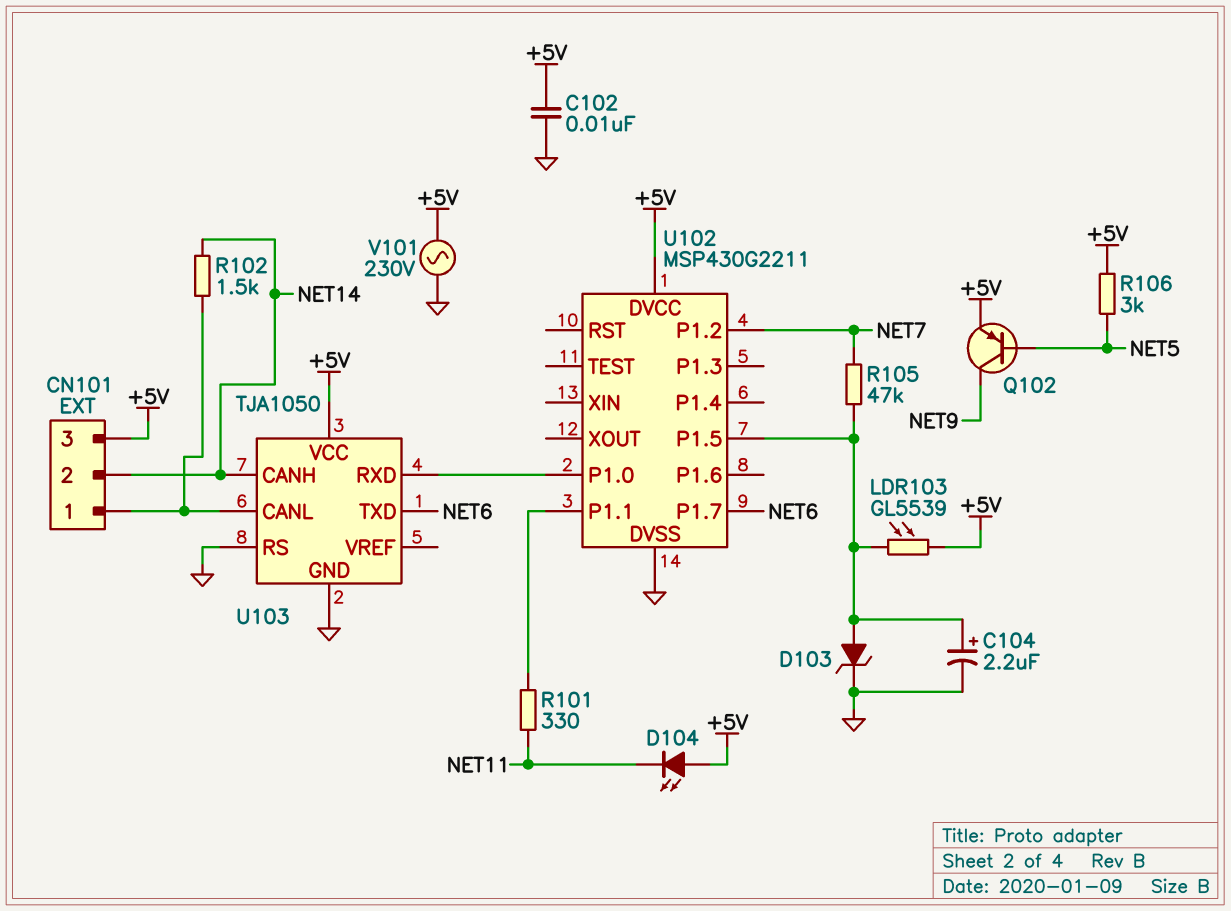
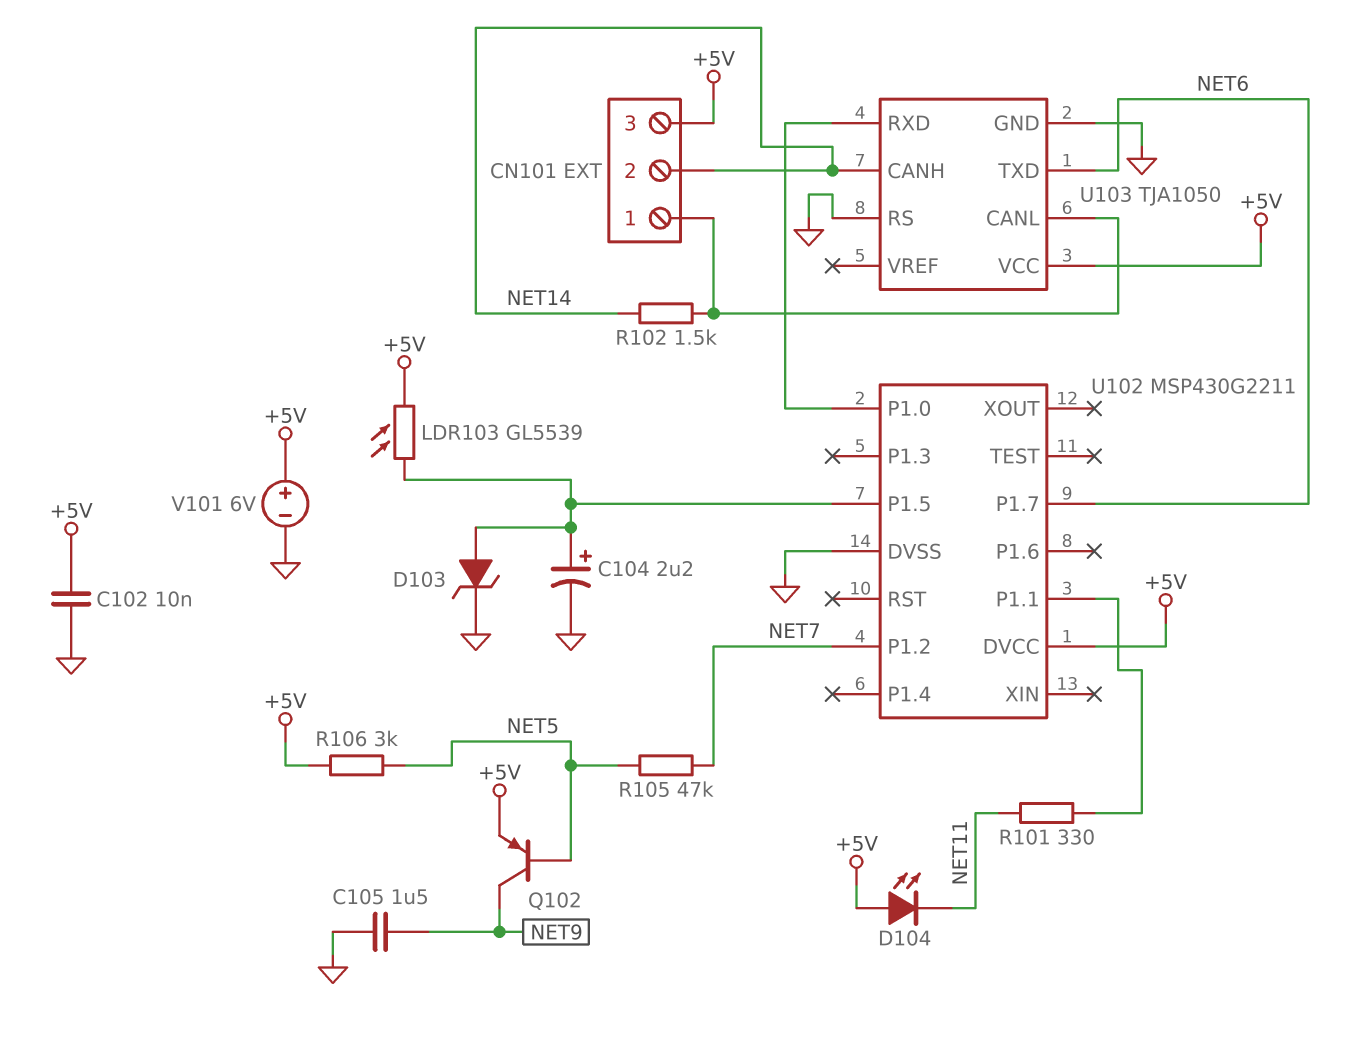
C105: none -> 1.5uF (GND, NET9)
R105: 47k (NET7, U102/P1.5) -> 47k (NET5, NET7)
V101: AC 230V (+5V, GND) -> 6V (plus +5V, minus GND)

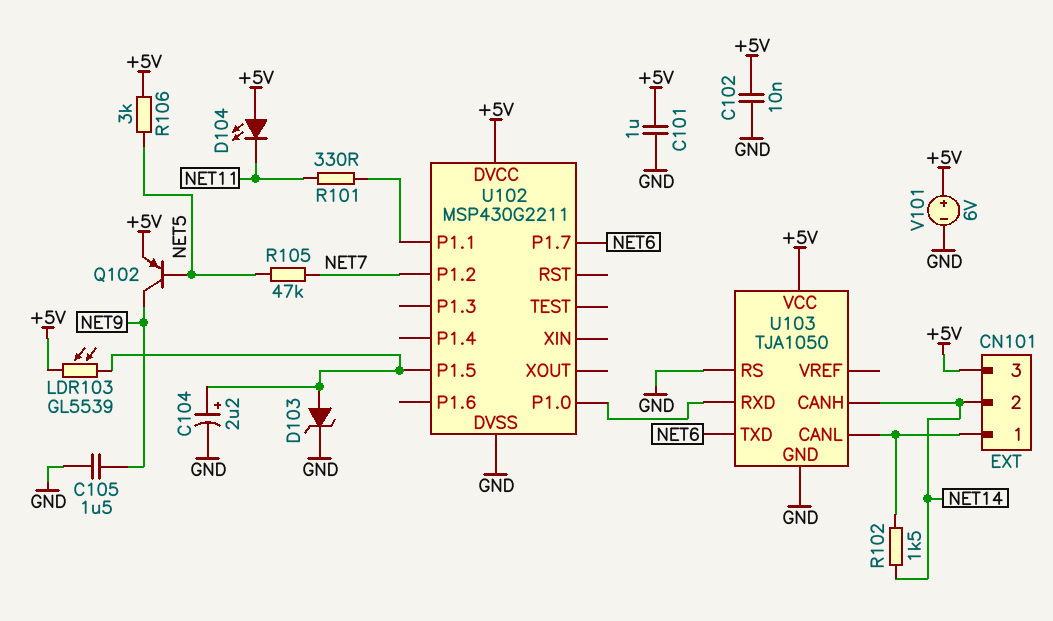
C101: none -> 1uF (+5V, GND)

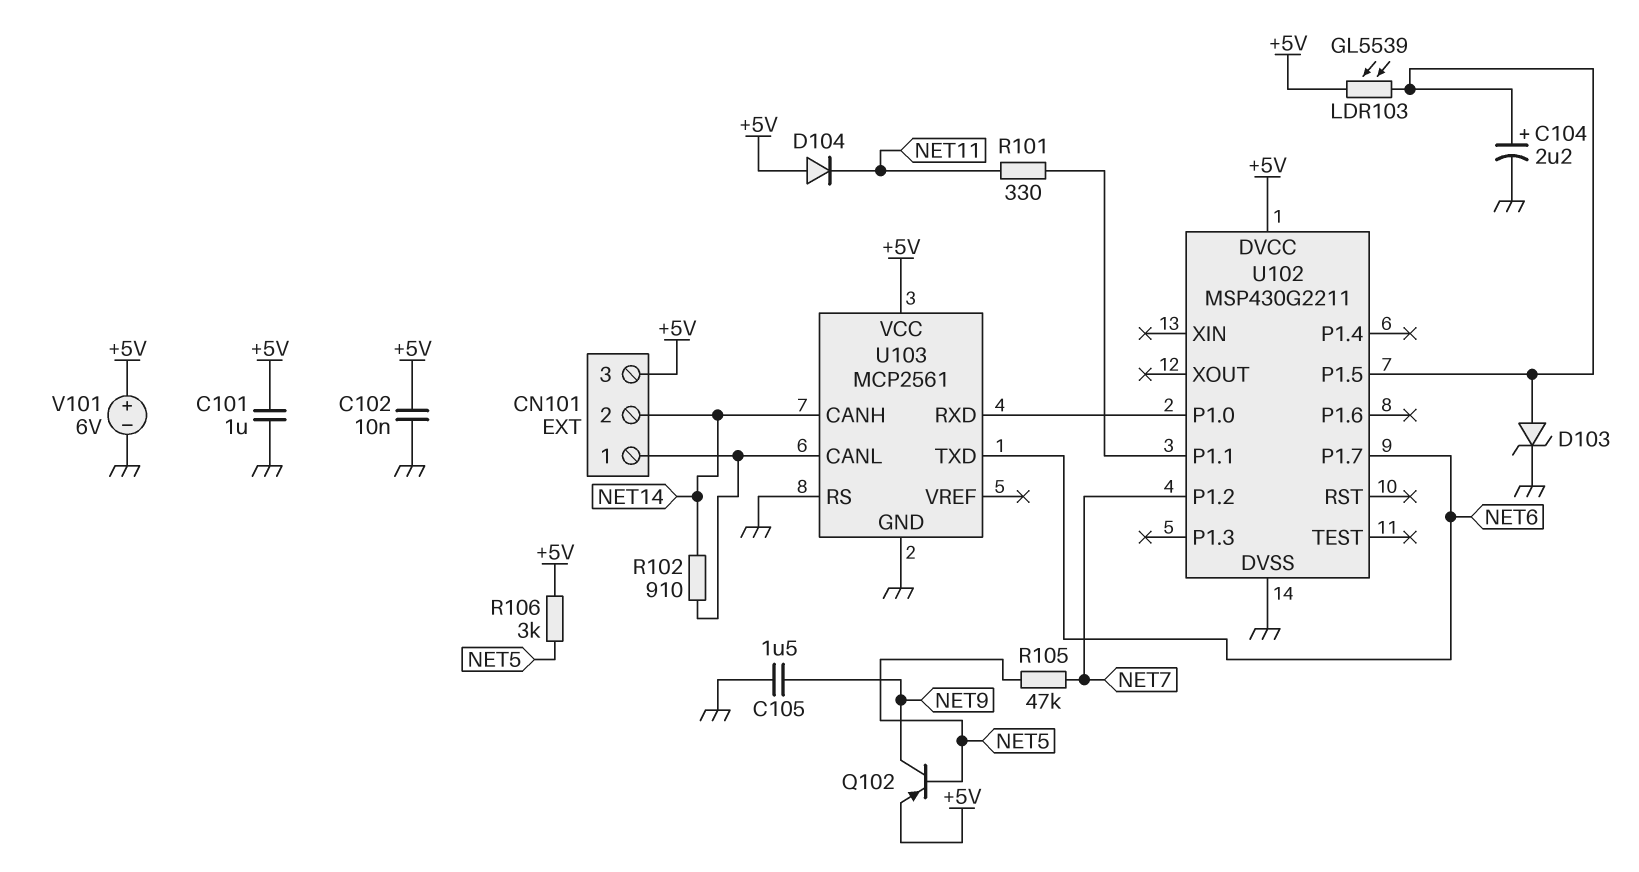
D104: LED (A +5V, K NET11) -> diode (A +5V, K NET11)
R102: 1.5k (CN101/1, NET14) -> 910 (CN101/1, NET14)
U103: TJA1050 -> MCP2561

